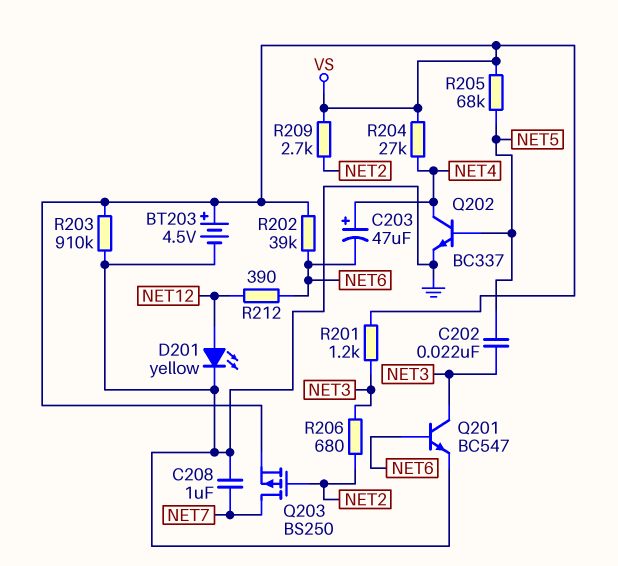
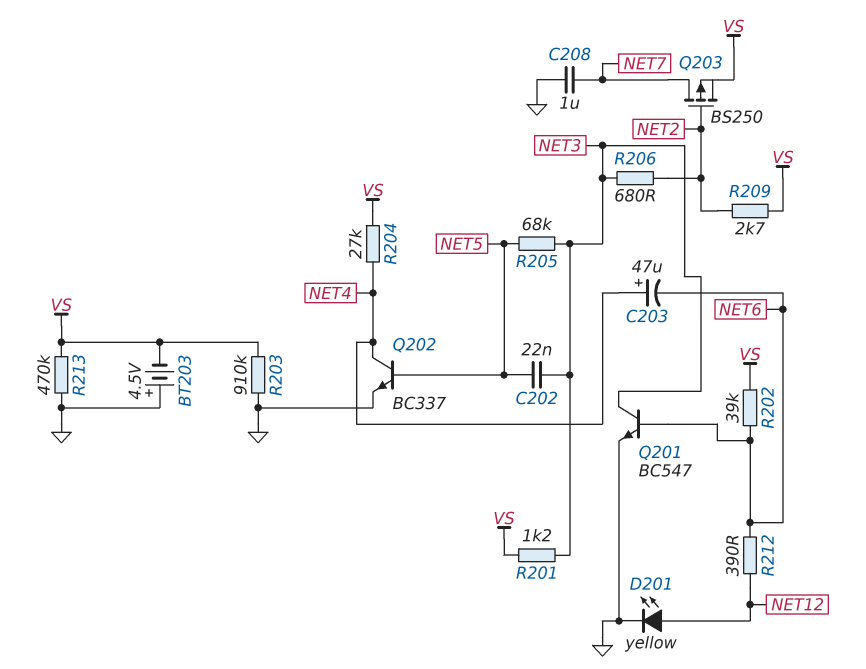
BT203: 4.5V (plus VS, minus GND) -> 4.5V (plus GND, minus VS)
R205: 68k (NET5, VS) -> 68k (NET3, NET5)
R213: none -> 470k (GND, VS)

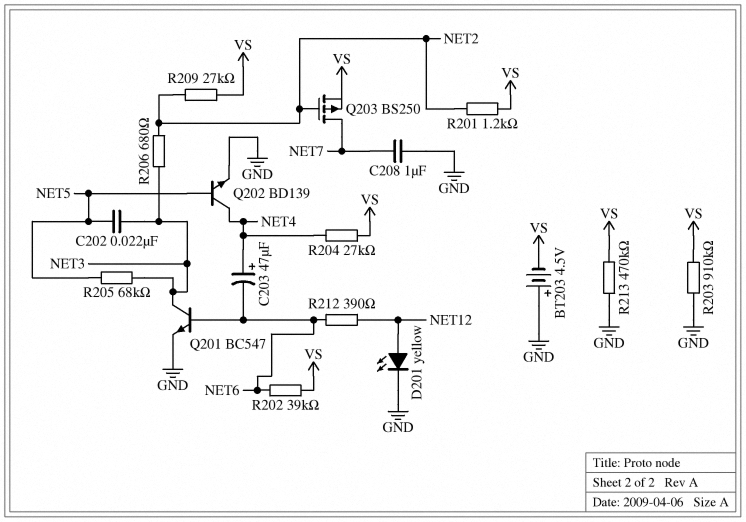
Q202: NPN BC337 (B NET5, C NET4, E GND) -> NPN BD139 (B NET5, C NET4, E GND)
R201: 1.2k (NET3, VS) -> 1.2k (NET2, VS)
R209: 2.7k (NET2, VS) -> 27k (NET2, VS)

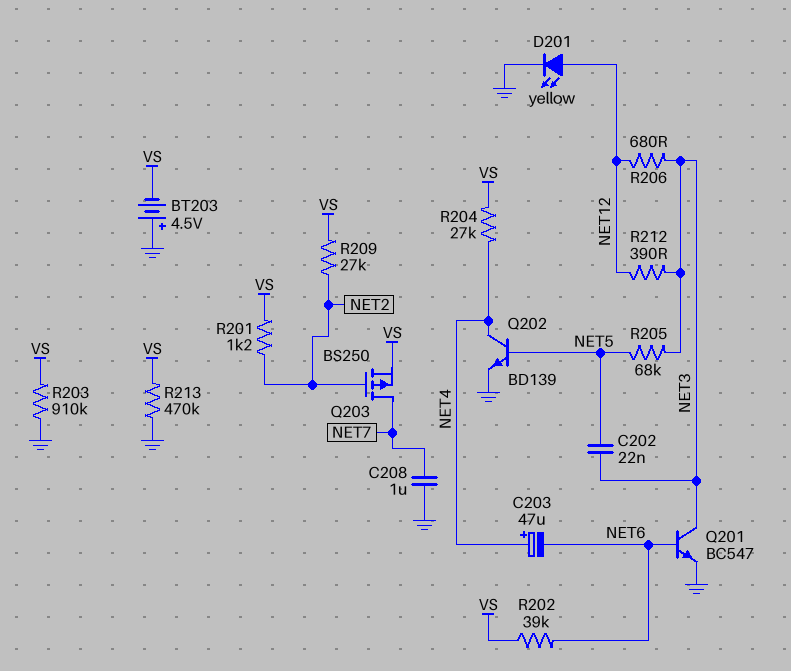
R206: 680 (NET2, NET3) -> 680 (NET3, NET12)
R212: 390 (NET6, NET12) -> 390 (NET3, NET12)

